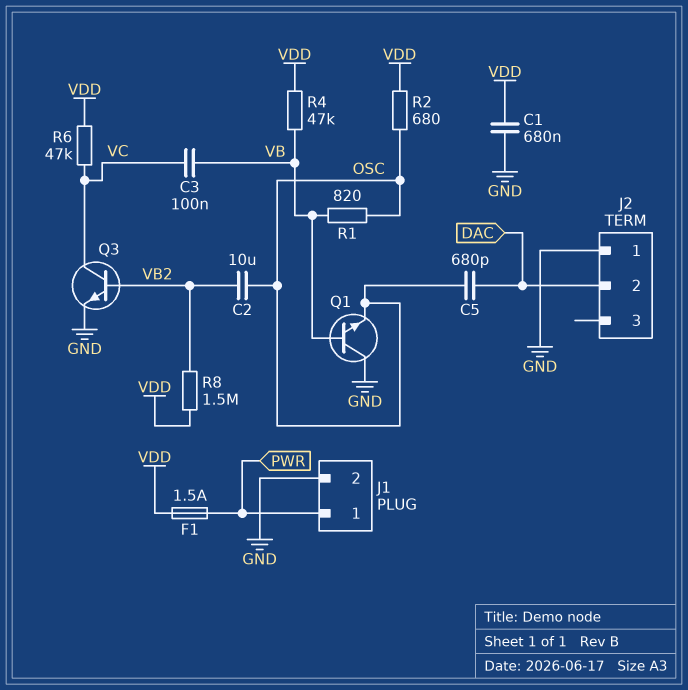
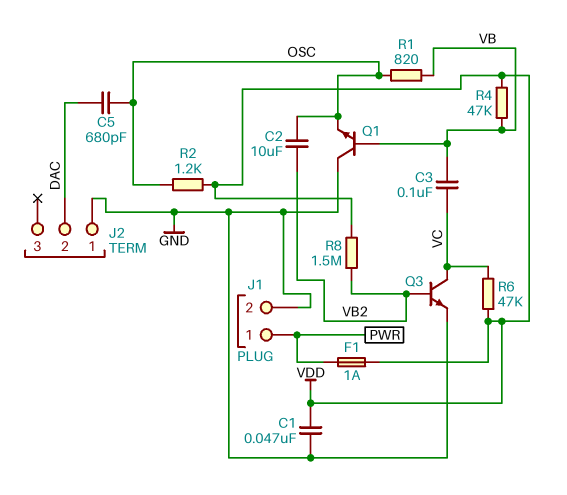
C1: 680nF (GND, VDD) -> 47nF (GND, VDD)
F1: 1.5A (PWR, VDD) -> 1A (PWR, VDD)
R2: 680 (OSC, VDD) -> 1.2k (OSC, VDD)

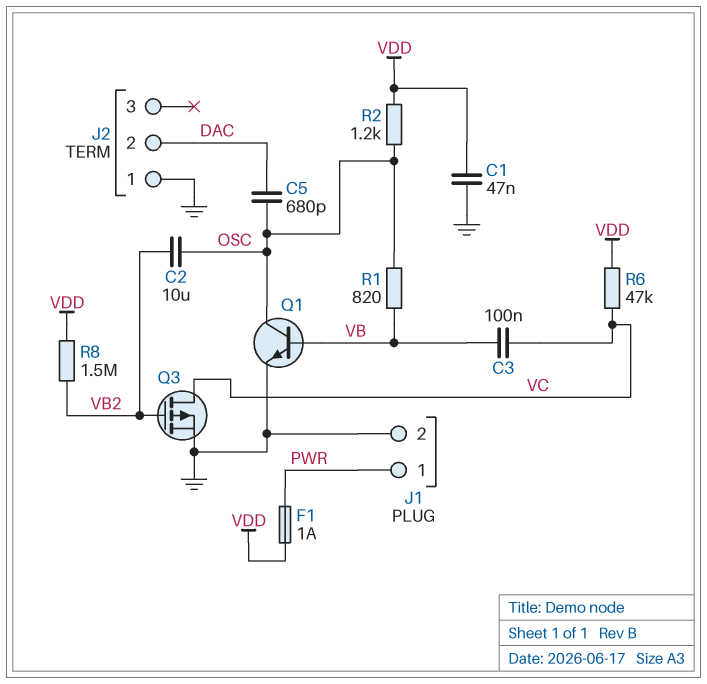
Q1: NPN (B VB, C GND, E OSC) -> NPN (B VB, C OSC, E GND)
Q3: NPN (B VB2, C VC, E GND) -> PMOS (G VB2, D VC, S GND)
R4: 47k (VB, VDD) -> none

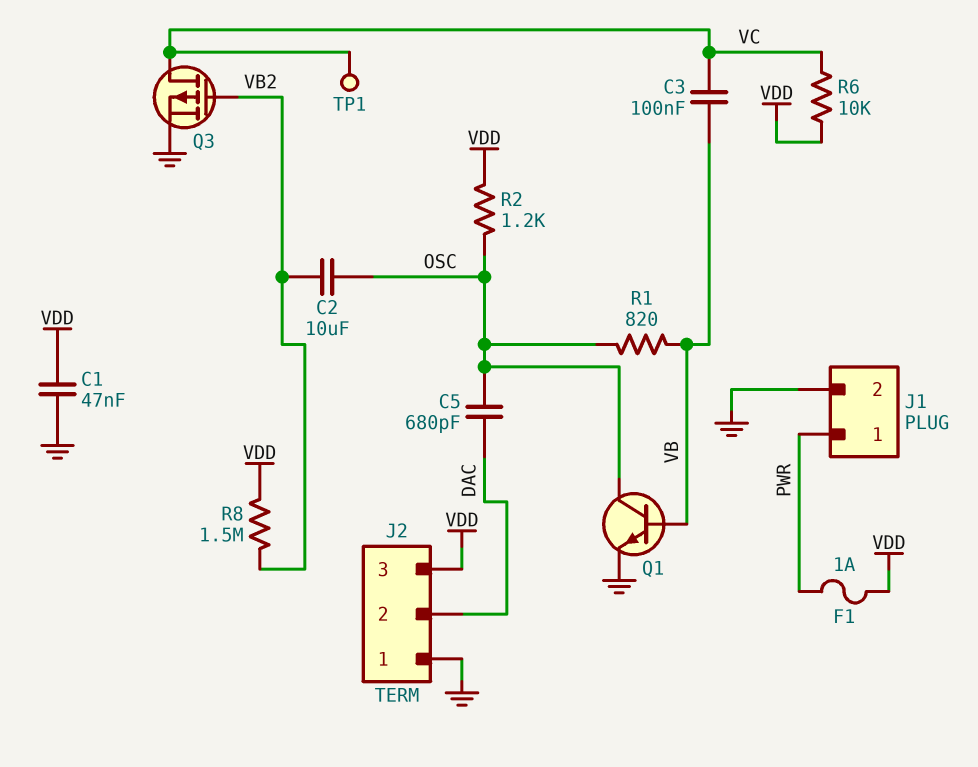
J2 pin 3: none -> VDD
R6: 47k (VC, VDD) -> 10k (VC, VDD)
TP1: none -> test point (VC)

